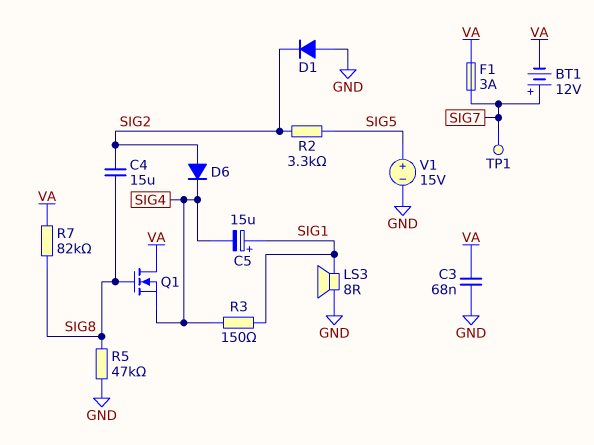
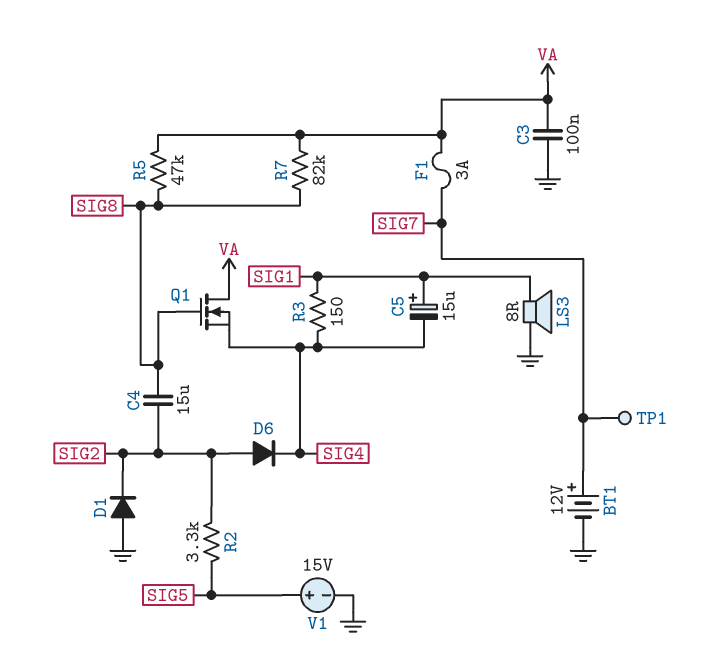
BT1: 12V (plus SIG7, minus VA) -> 12V (plus SIG7, minus GND)
C3: 68nF (GND, VA) -> 100nF (GND, VA)
R5: 47k (GND, SIG8) -> 47k (SIG8, VA)

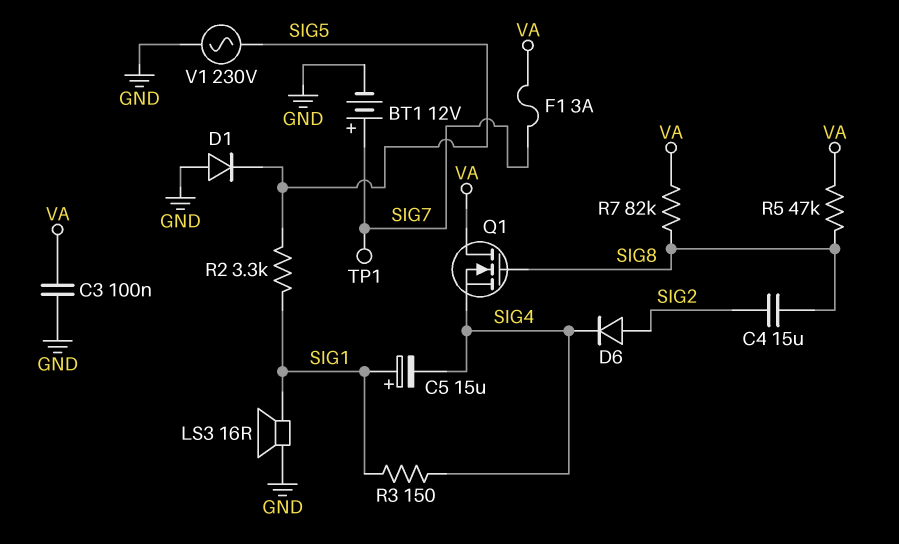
D1: diode (A GND, K SIG2) -> diode (A GND, K SIG5)
LS3: speaker 8R (GND, SIG1) -> speaker 16R (GND, SIG1)
R2: 3.3k (SIG2, SIG5) -> 3.3k (SIG1, SIG5)
V1: 15V (plus SIG5, minus GND) -> AC 230V (GND, SIG5)

